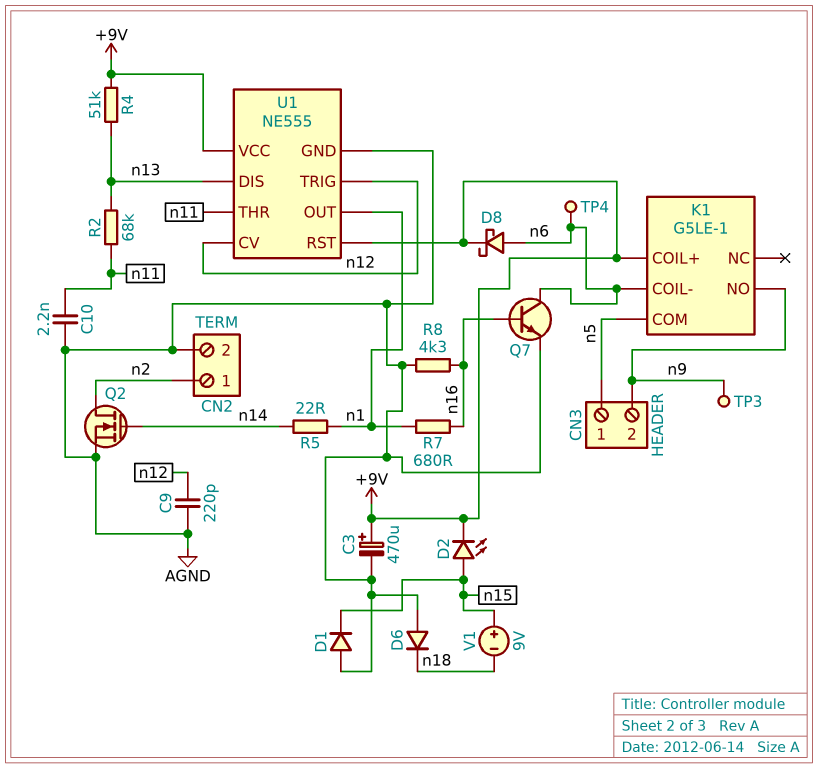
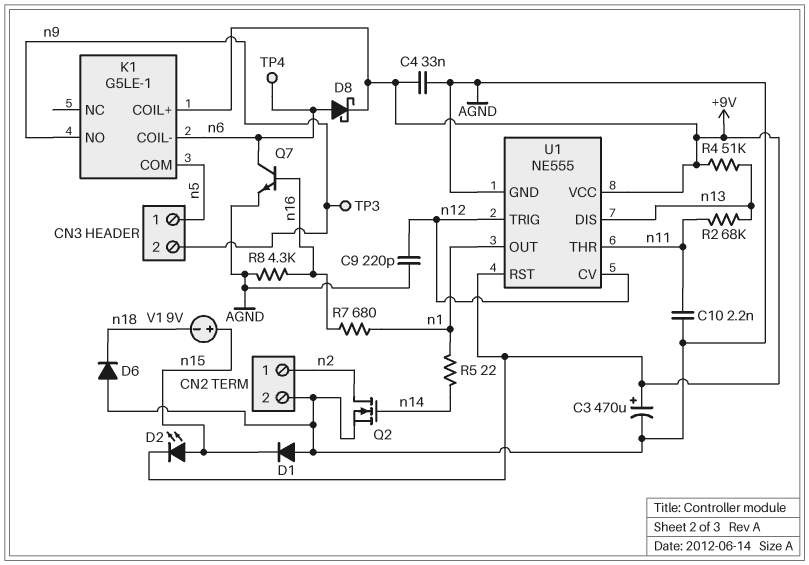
C4: none -> 33nF (+9V, AGND)

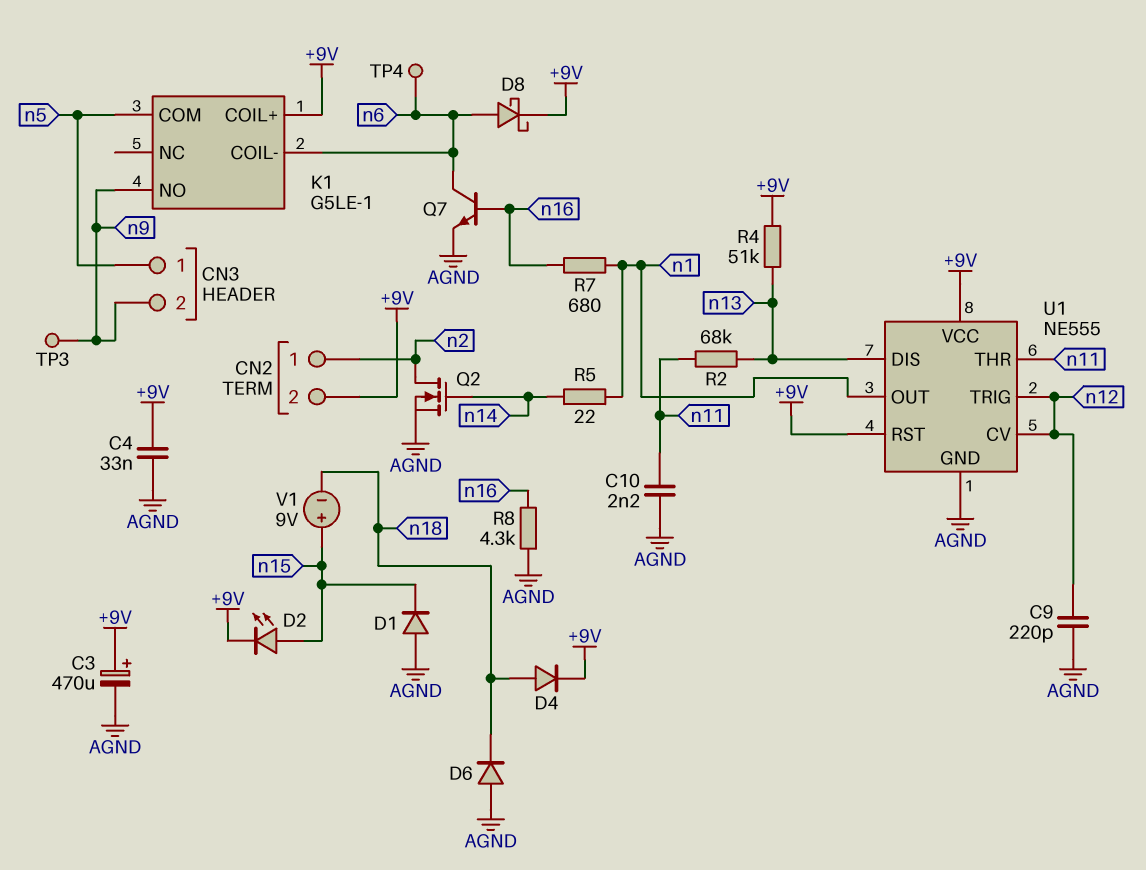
CN2 pin 2: AGND -> +9V
D4: none -> diode (A n18, K +9V)

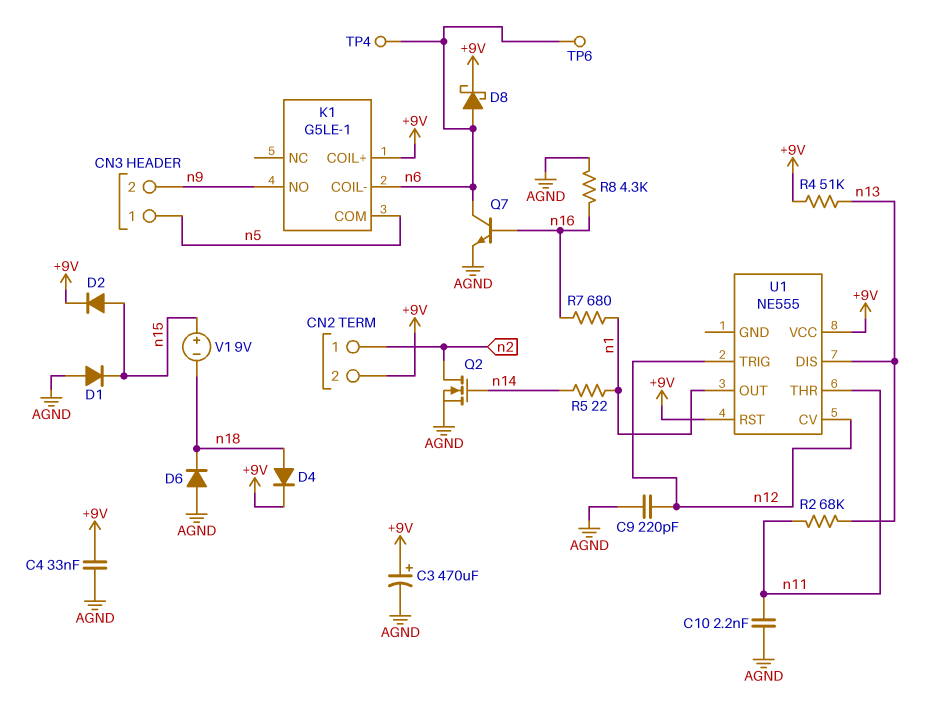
D2: LED (A n15, K +9V) -> diode (A n15, K +9V)
TP3: test point (n9) -> none
TP6: none -> test point (n6)
U1 pin GND: AGND -> none

